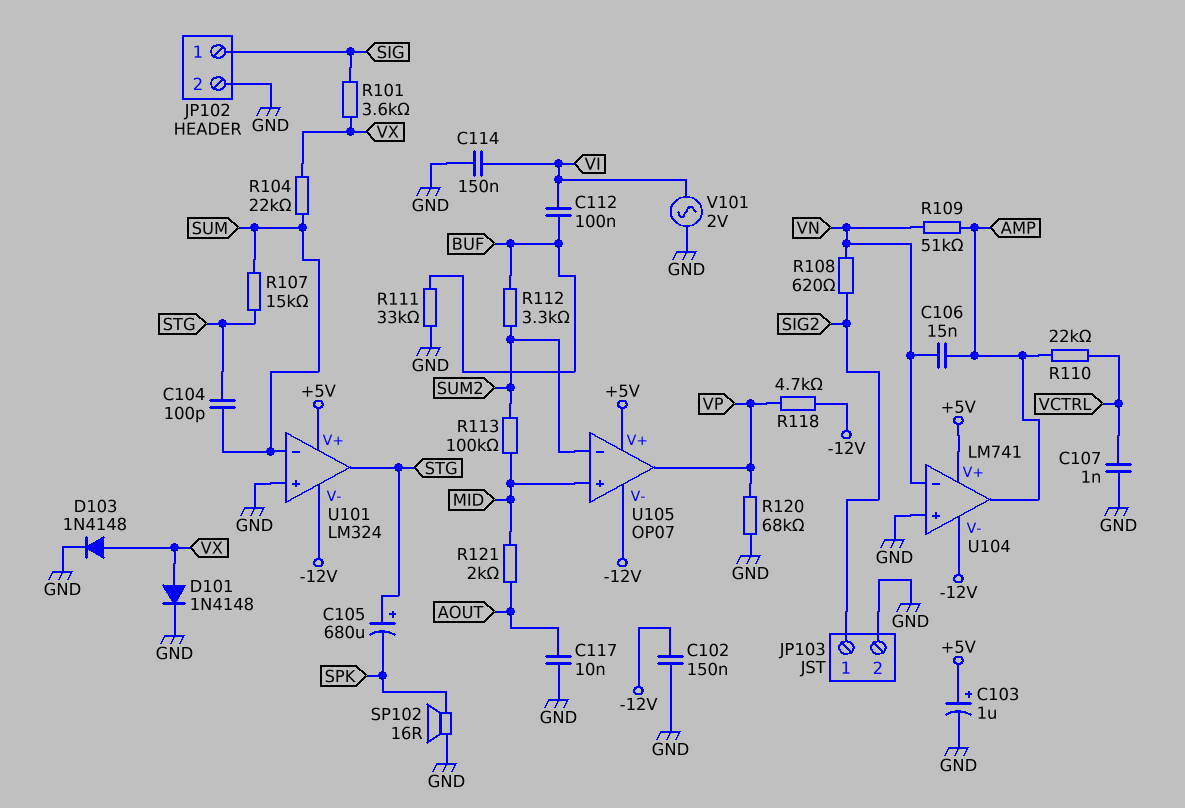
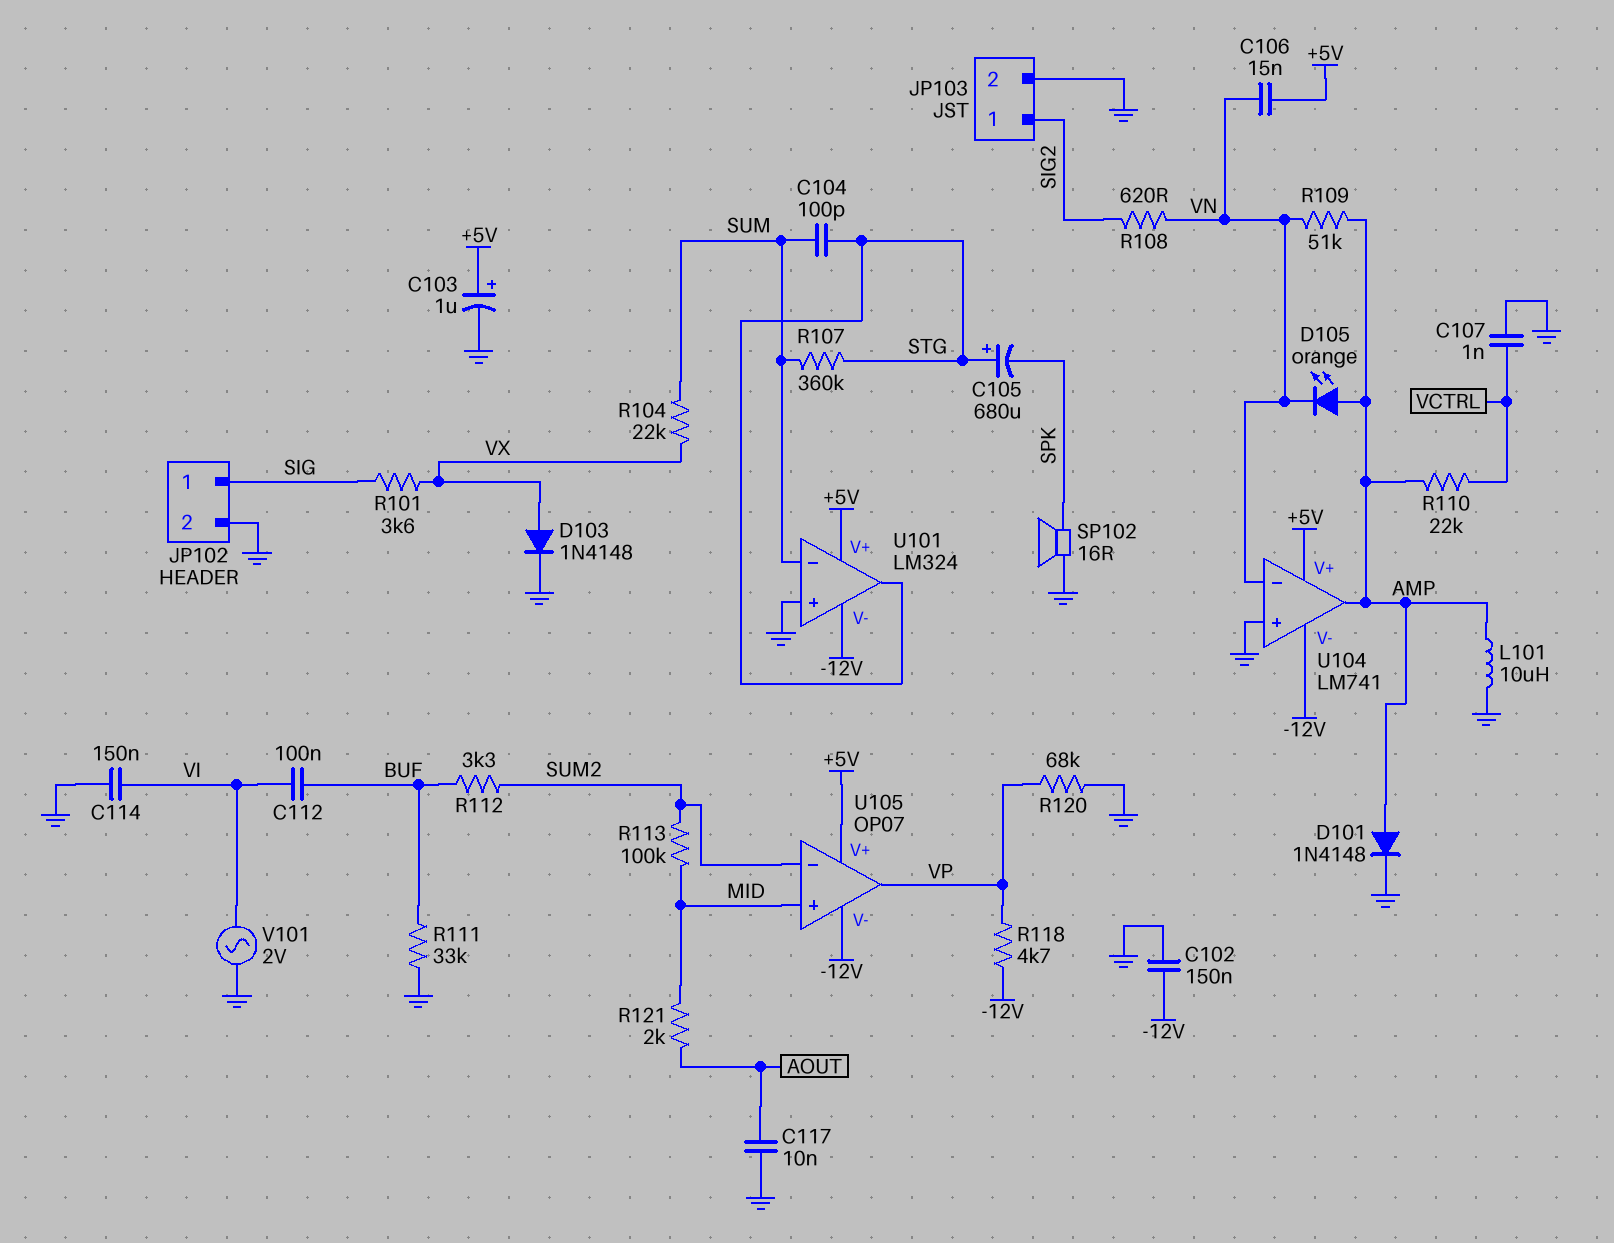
C106: 15nF (AMP, VN) -> 15nF (+5V, VN)
D101: diode 1N4148 (A VX, K GND) -> diode 1N4148 (A AMP, K GND)
D105: none -> LED orange (A AMP, K VN)
L101: none -> 10uH (AMP, GND)
R107: 15k (STG, SUM) -> 360k (STG, SUM)

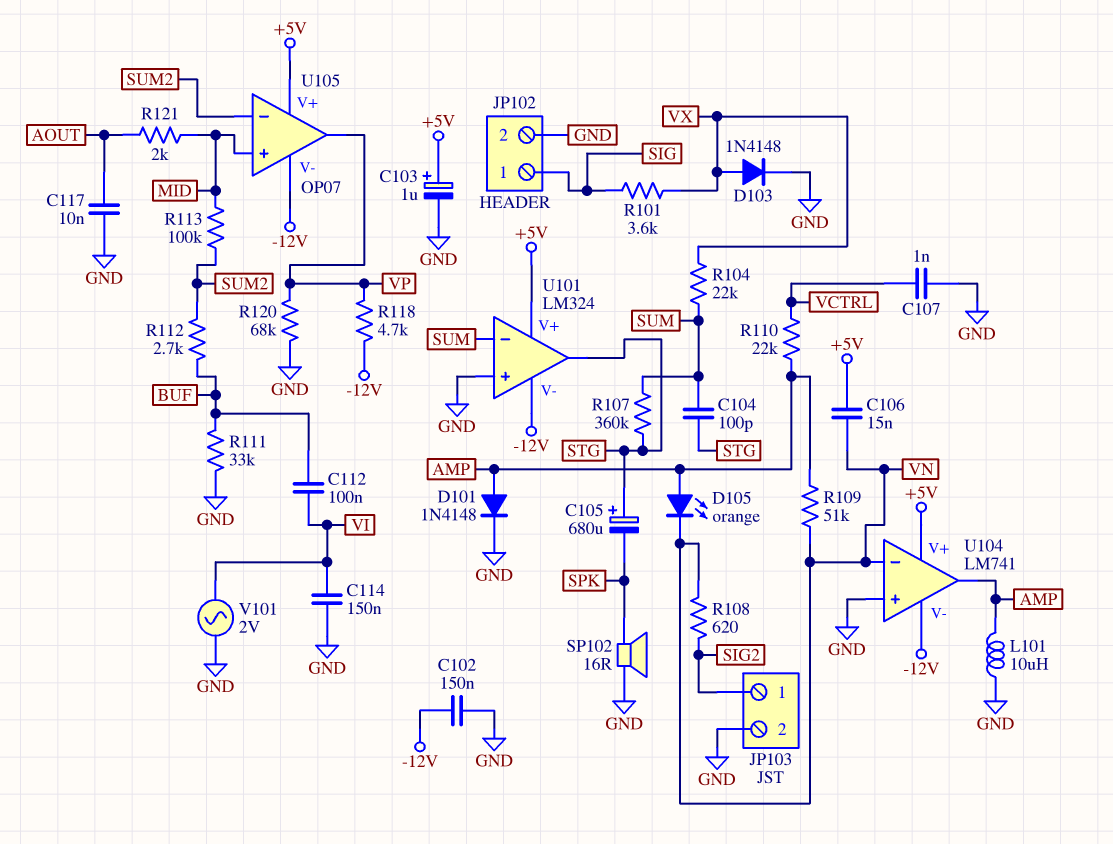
R112: 3.3k (BUF, SUM2) -> 2.7k (BUF, SUM2)

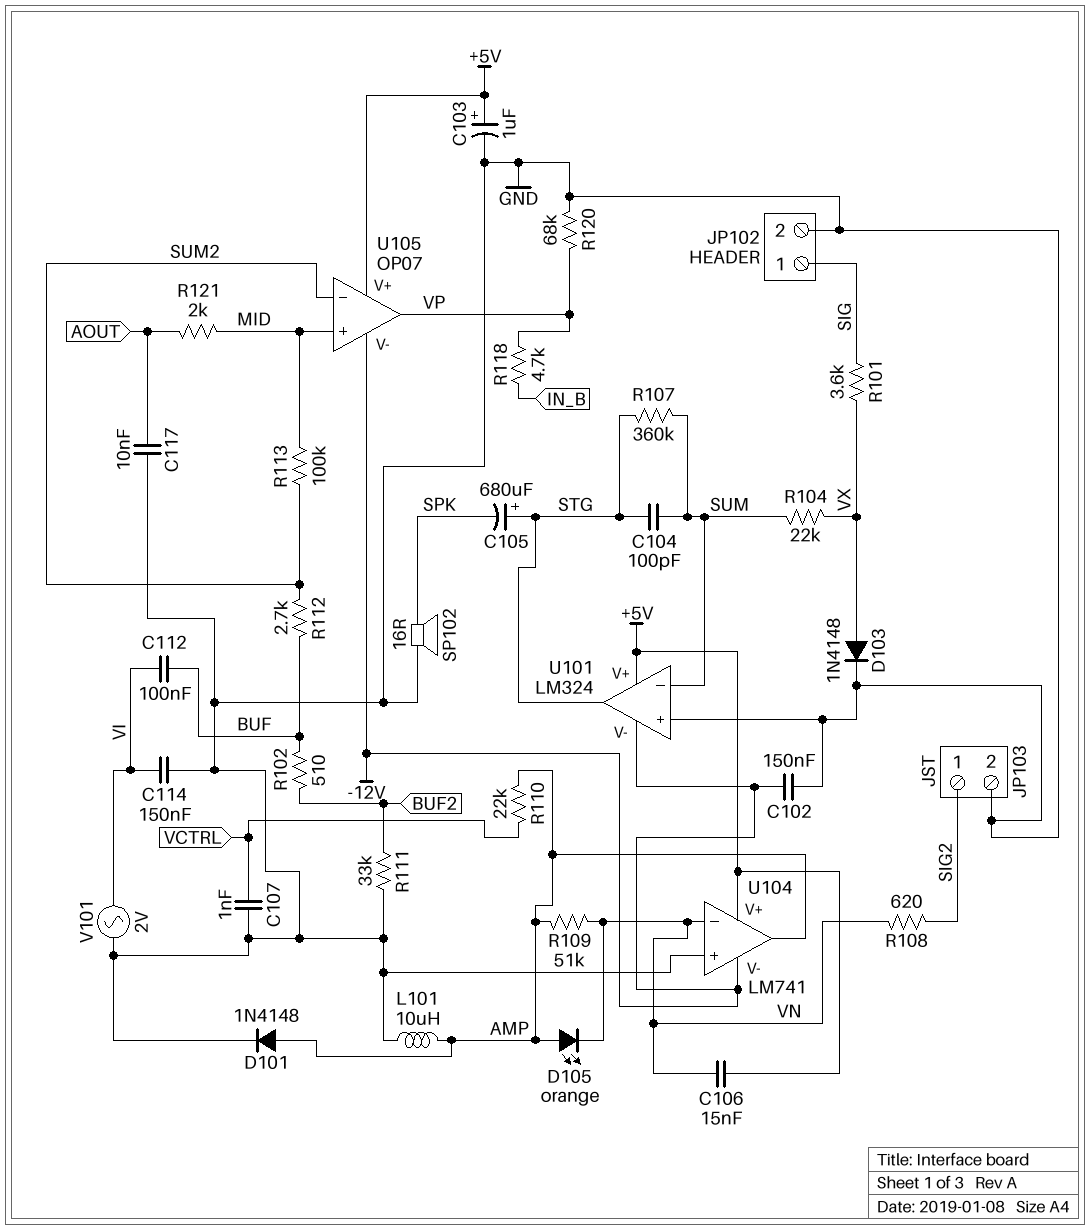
R102: none -> 510 (BUF, BUF2)
R111: 33k (BUF, GND) -> 33k (BUF2, GND)
R118: 4.7k (-12V, VP) -> 4.7k (IN_B, VP)

